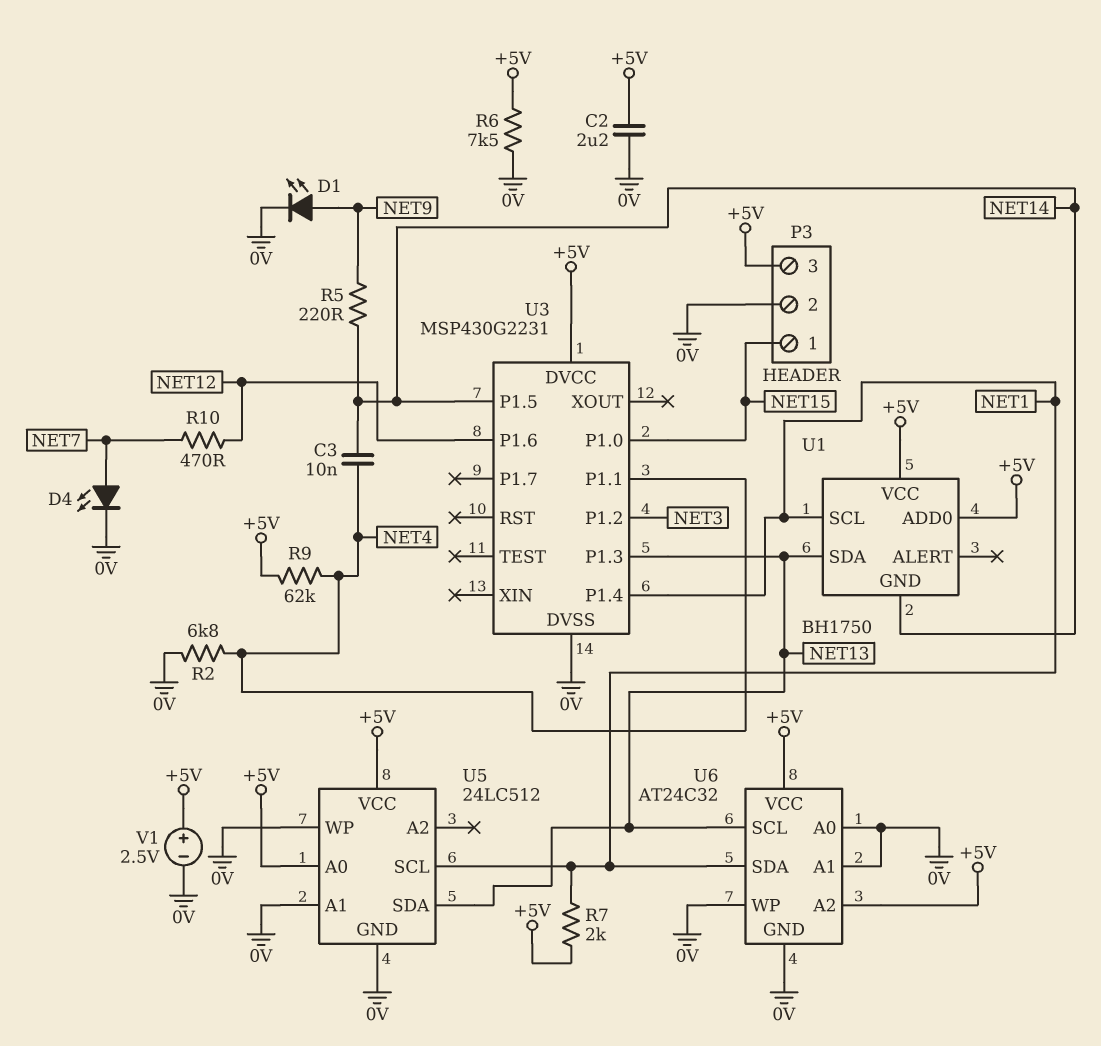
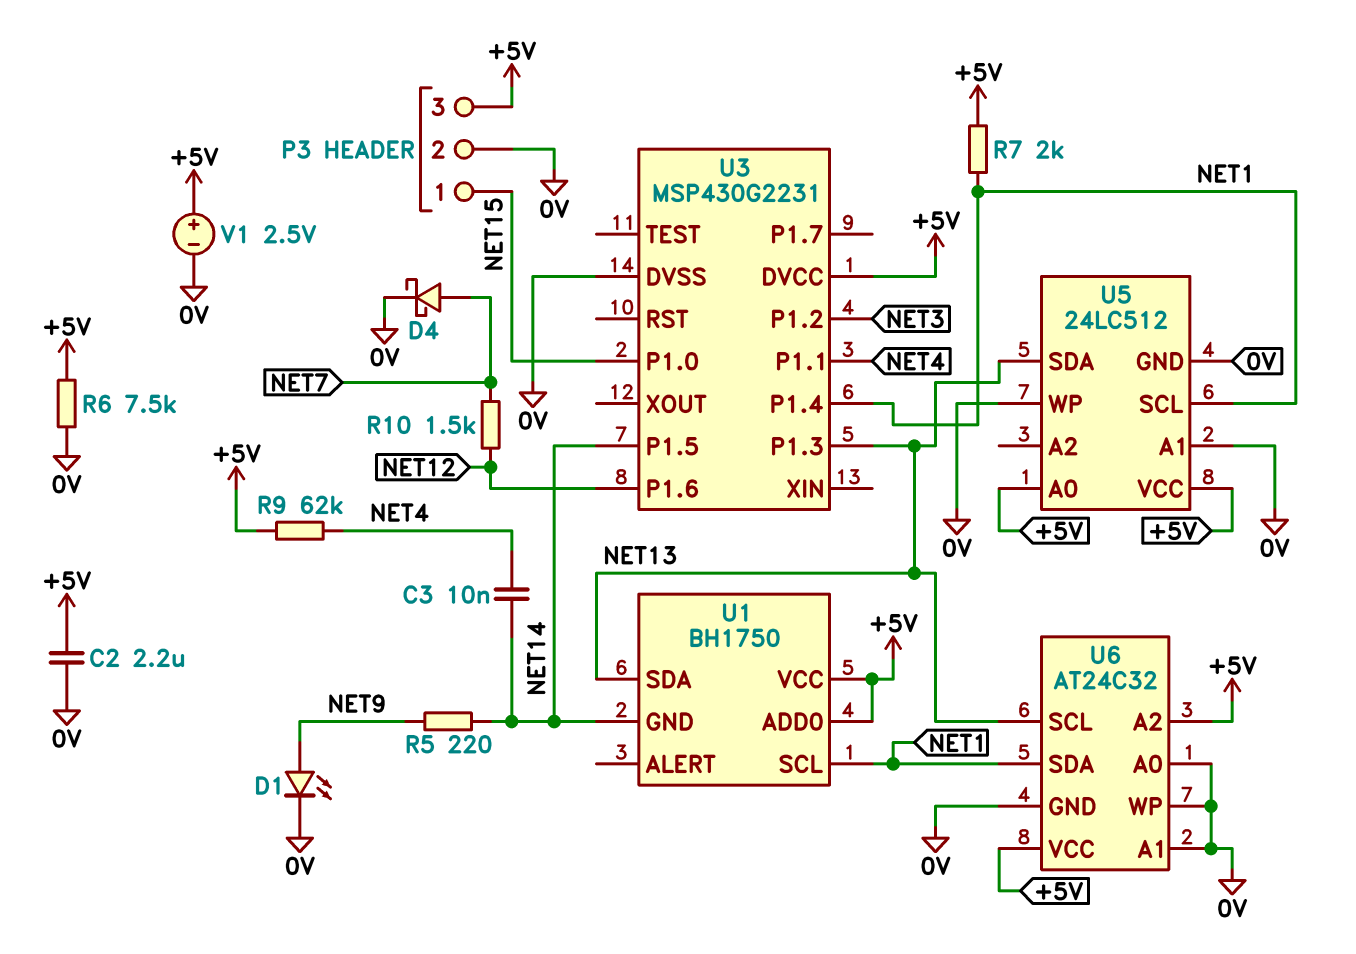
D4: LED (A NET7, K 0V) -> schottky (A NET7, K 0V)
R2: 6.8k (0V, NET4) -> none
R10: 470 (NET7, NET12) -> 1.5k (NET7, NET12)

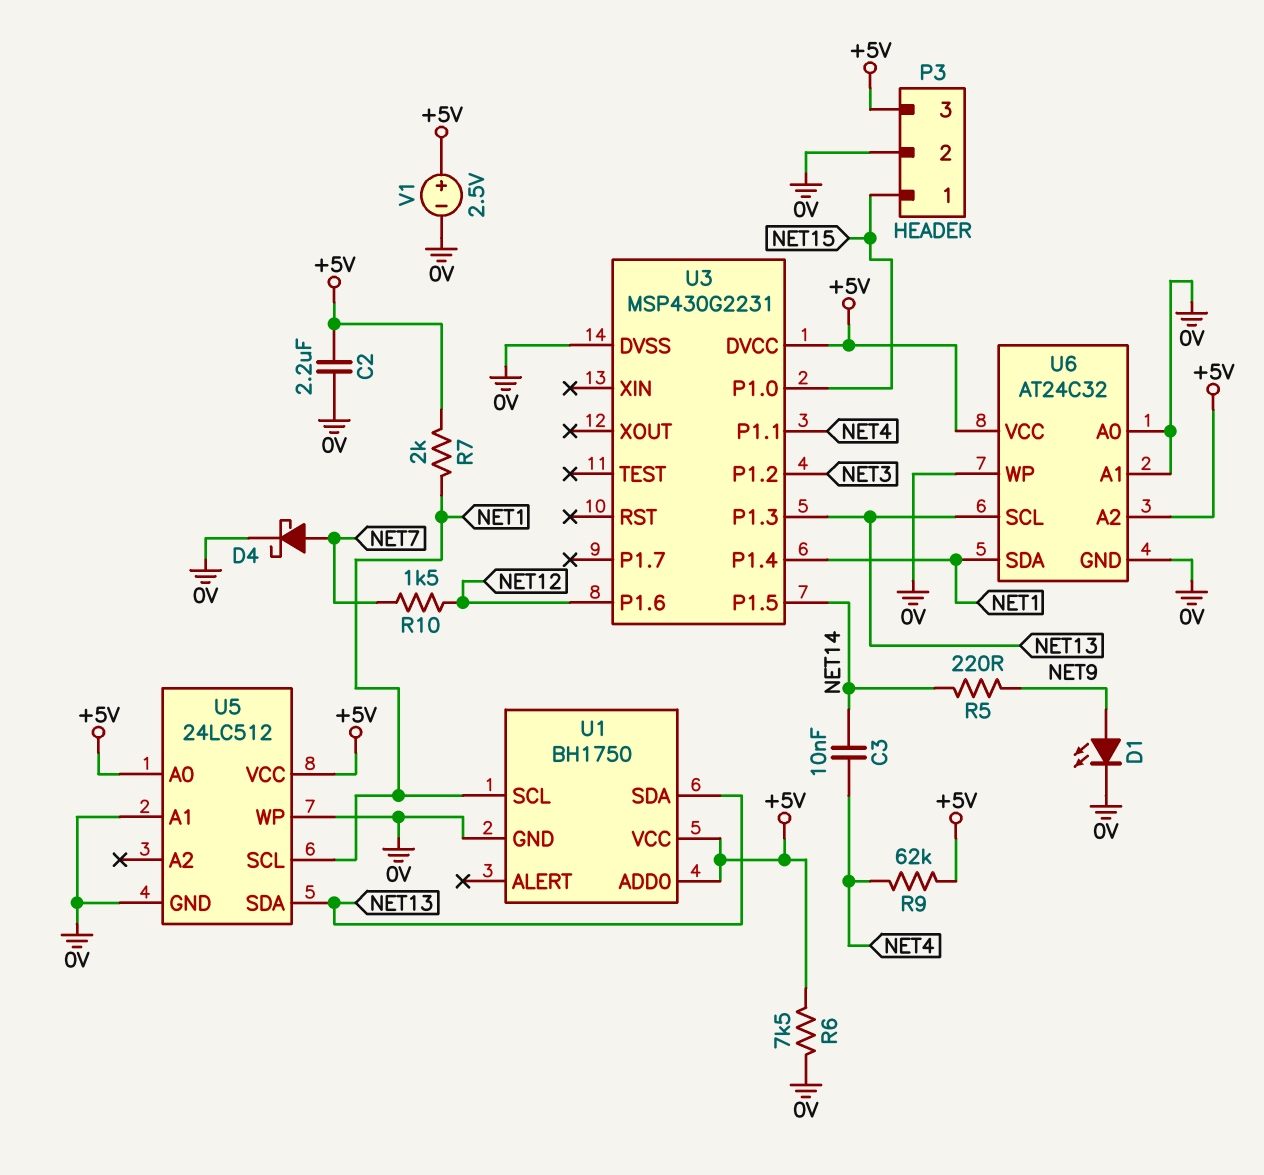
U1 pin GND: NET14 -> 0V

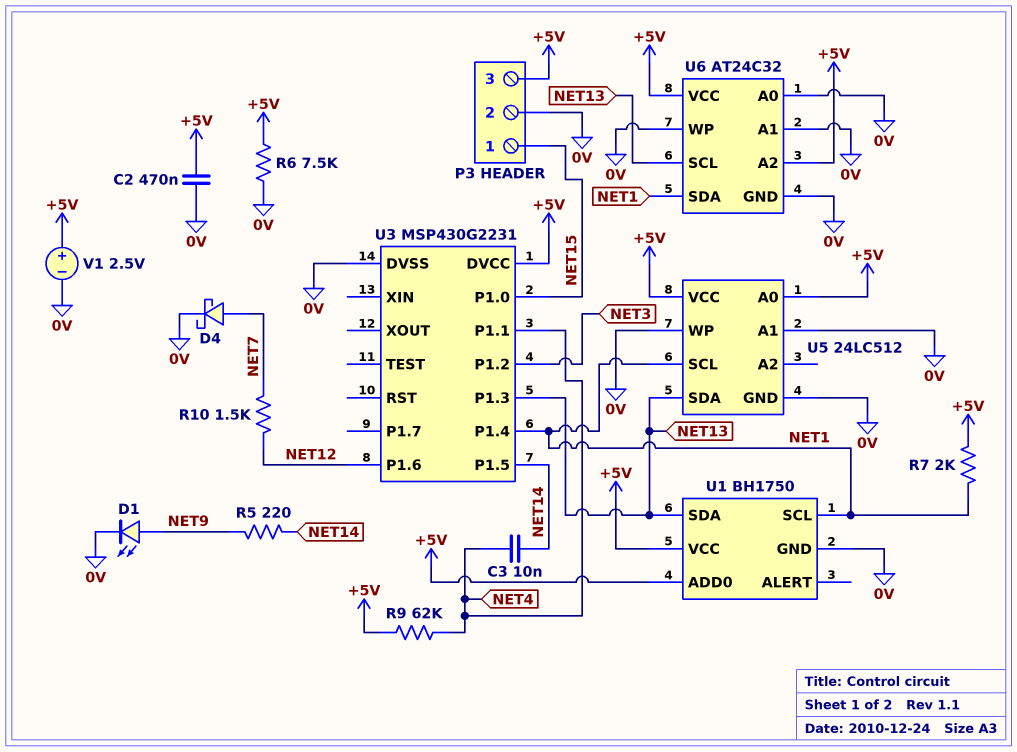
C2: 2.2uF (+5V, 0V) -> 470nF (+5V, 0V)

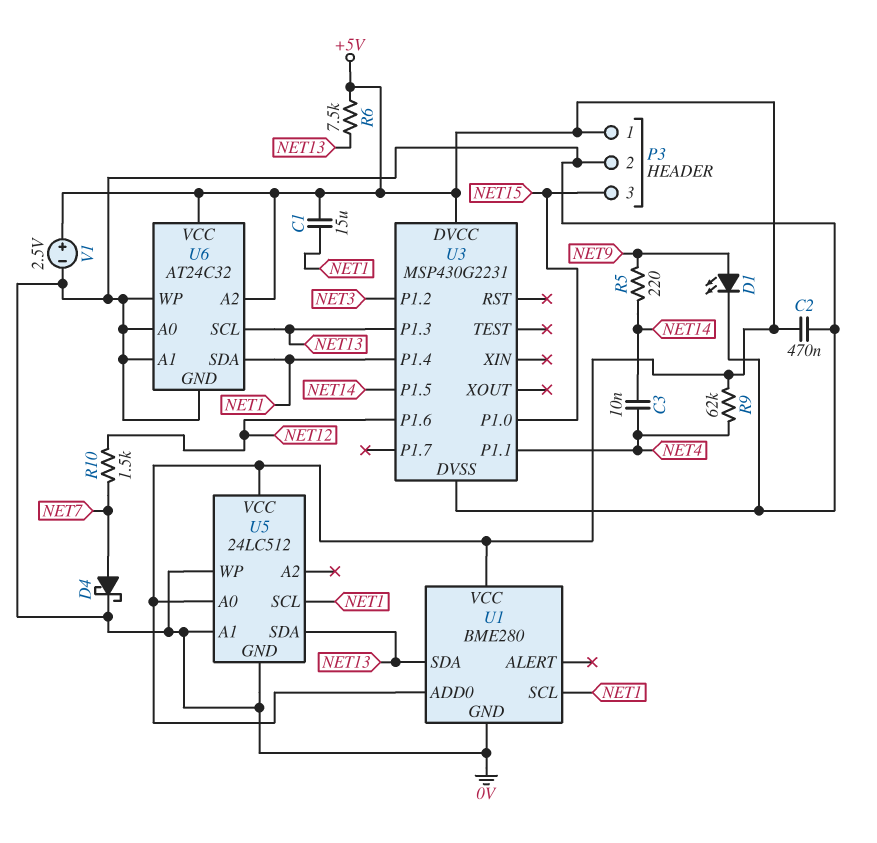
C1: none -> 15uF (+5V, NET1)
P3 pin 1: NET15 -> +5V
P3 pin 3: +5V -> NET15
R6: 7.5k (+5V, 0V) -> 7.5k (+5V, NET13)
R7: 2k (+5V, NET1) -> none
U1: BH1750 -> BME280

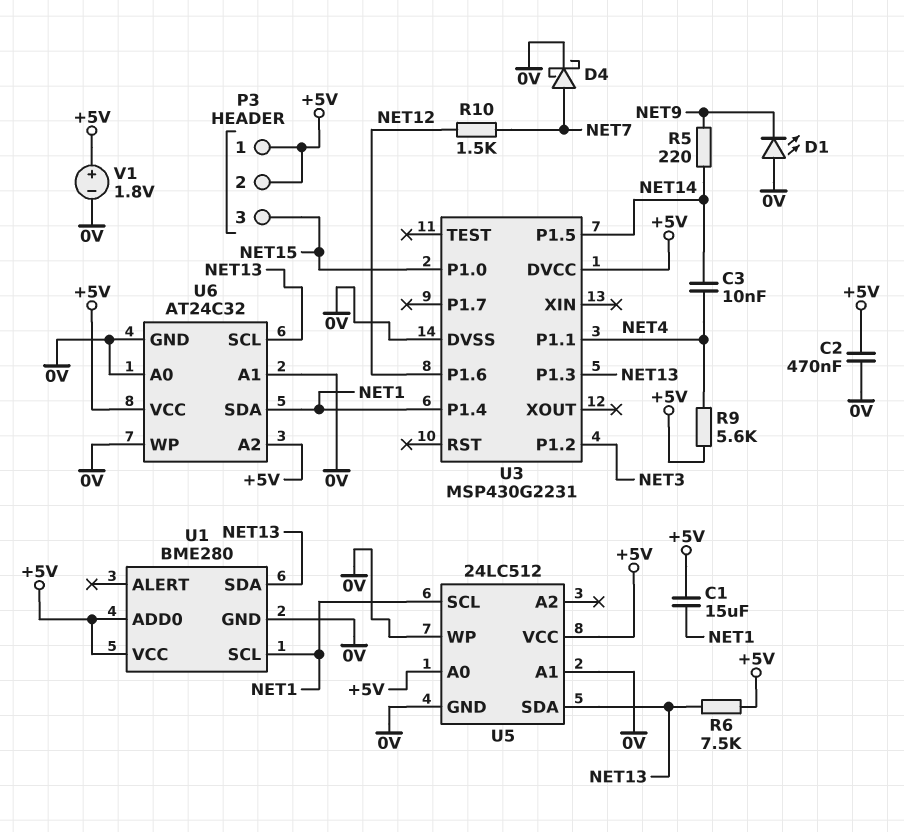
D1: LED (A NET9, K 0V) -> LED (A 0V, K NET9)
P3 pin 2: 0V -> +5V
R9: 62k (+5V, NET4) -> 5.6k (+5V, NET4)
V1: 2.5V (plus +5V, minus 0V) -> 1.8V (plus +5V, minus 0V)

